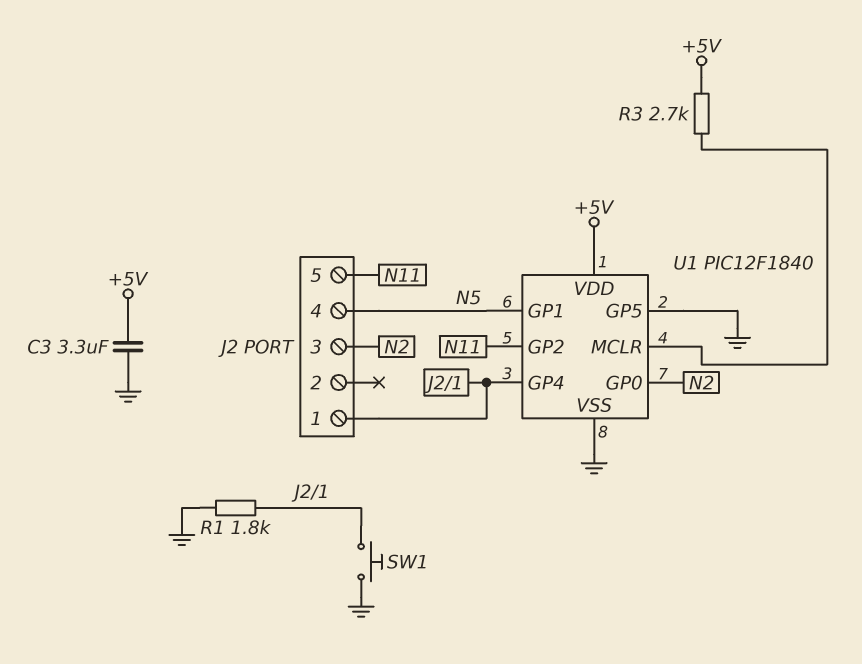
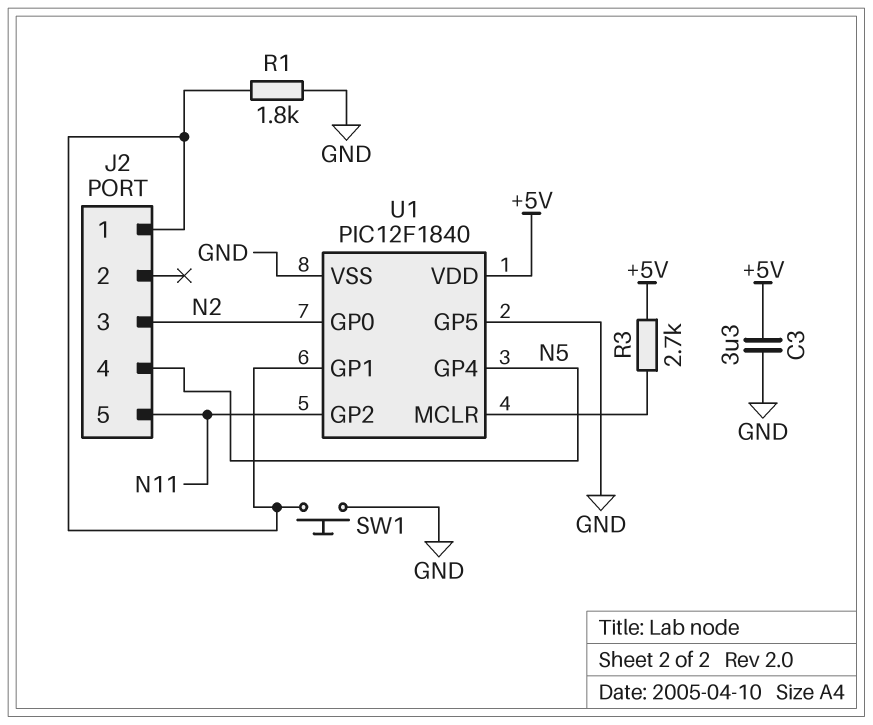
U1 pin GP1: N5 -> J2/1
U1 pin GP4: J2/1 -> N5

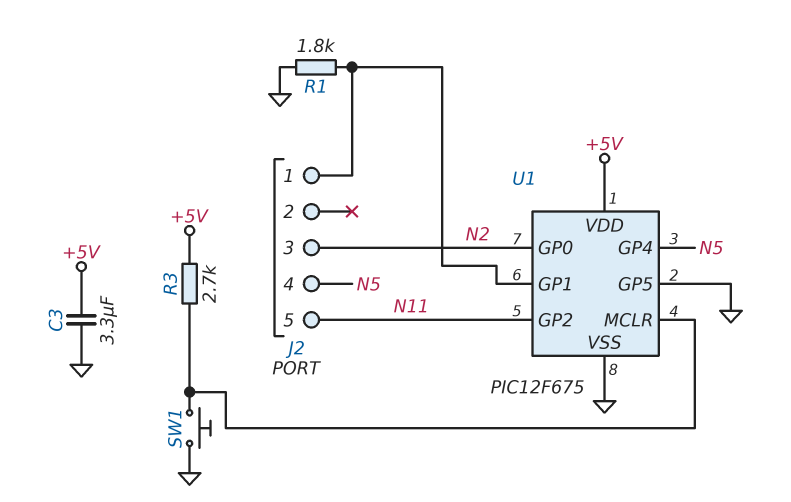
SW1: button (GND, J2/1) -> button (GND, U1/MCLR)
U1: PIC12F1840 -> PIC12F675

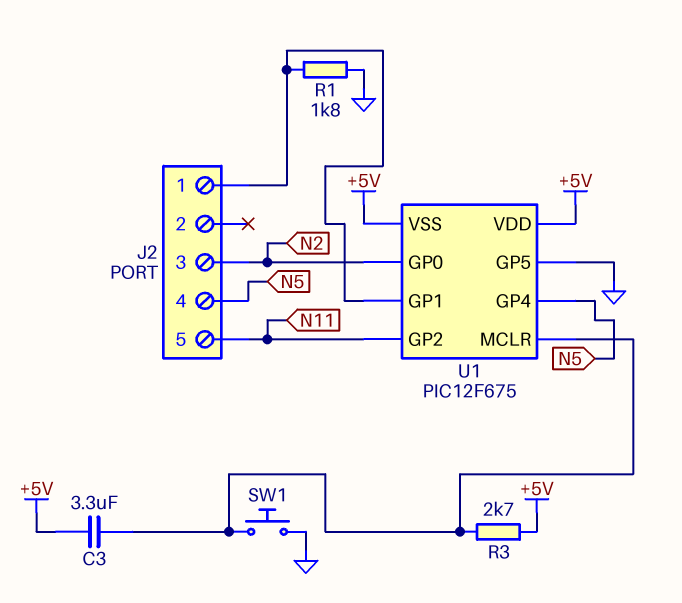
C3: 3.3uF (+5V, GND) -> 3.3uF (+5V, U1/MCLR)
U1 pin VSS: GND -> +5V

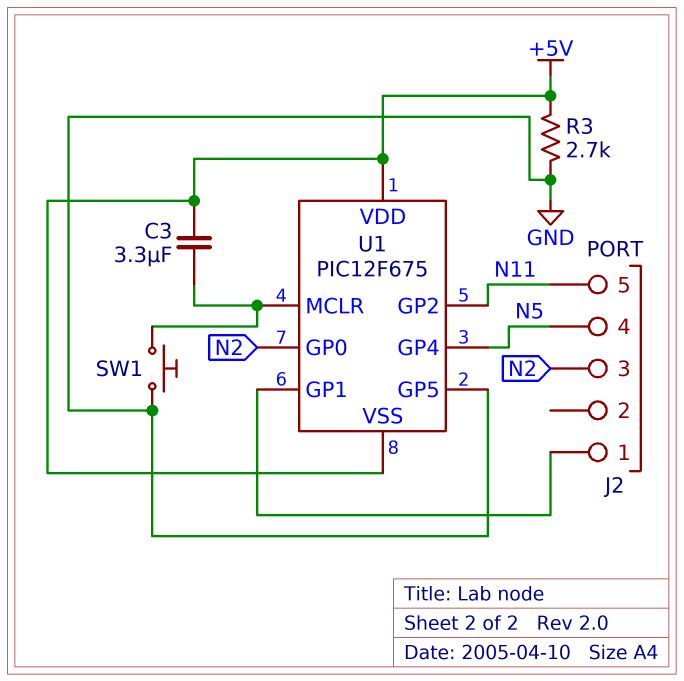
R1: 1.8k (GND, J2/1) -> none
R3: 2.7k (+5V, U1/MCLR) -> 2.7k (+5V, GND)

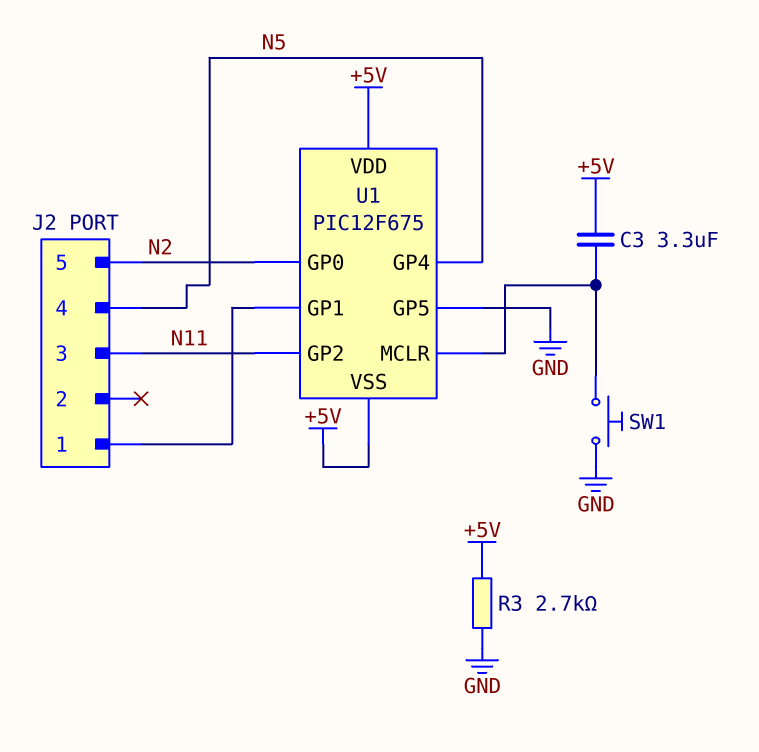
J2 pin 3: N2 -> N11
J2 pin 5: N11 -> N2

